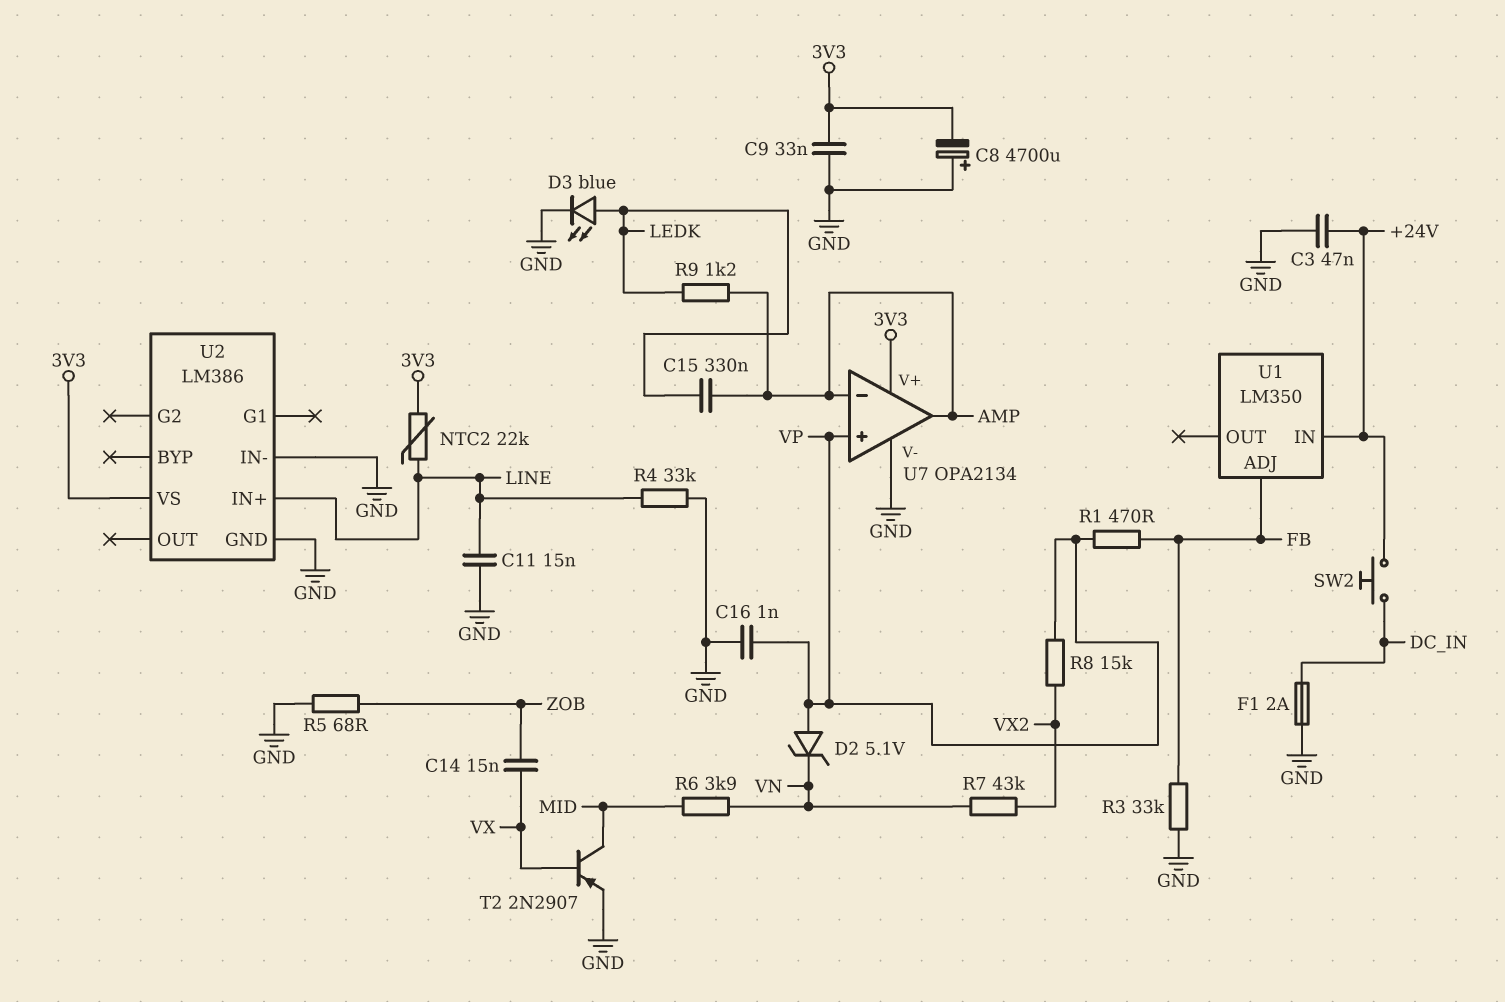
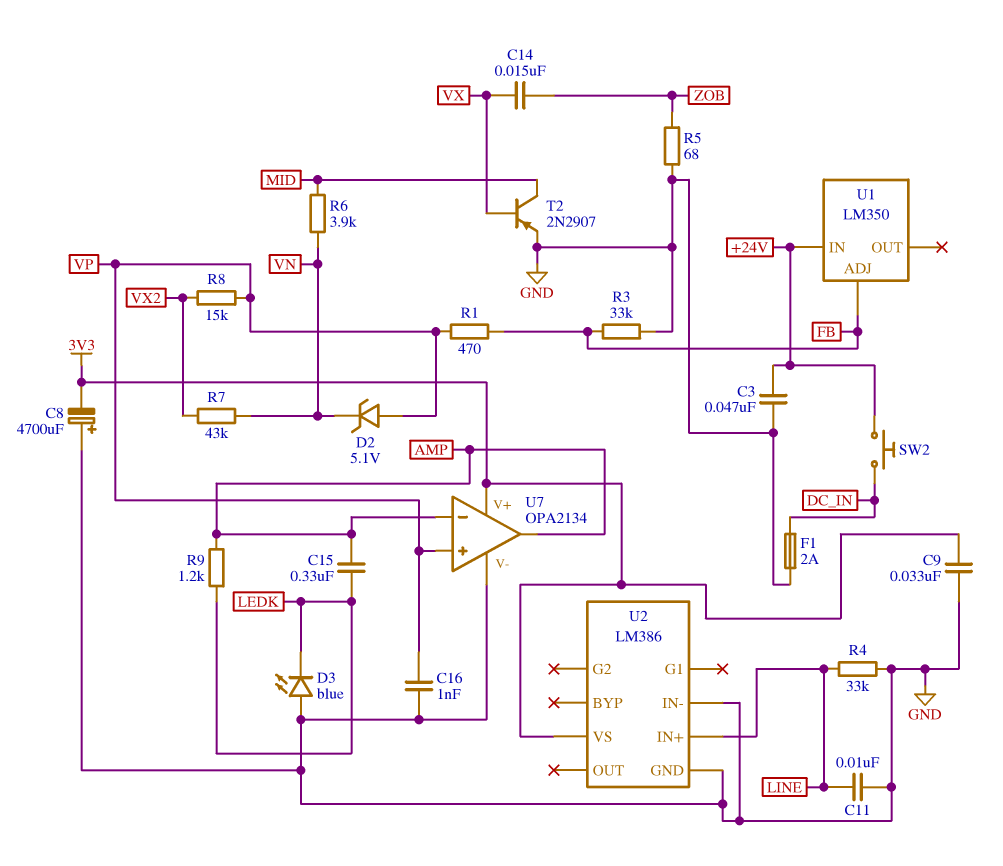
C11: 15nF (GND, LINE) -> 10nF (GND, LINE)
D3: LED blue (A LEDK, K GND) -> LED blue (A GND, K LEDK)
NTC2: 22k (3V3, LINE) -> none

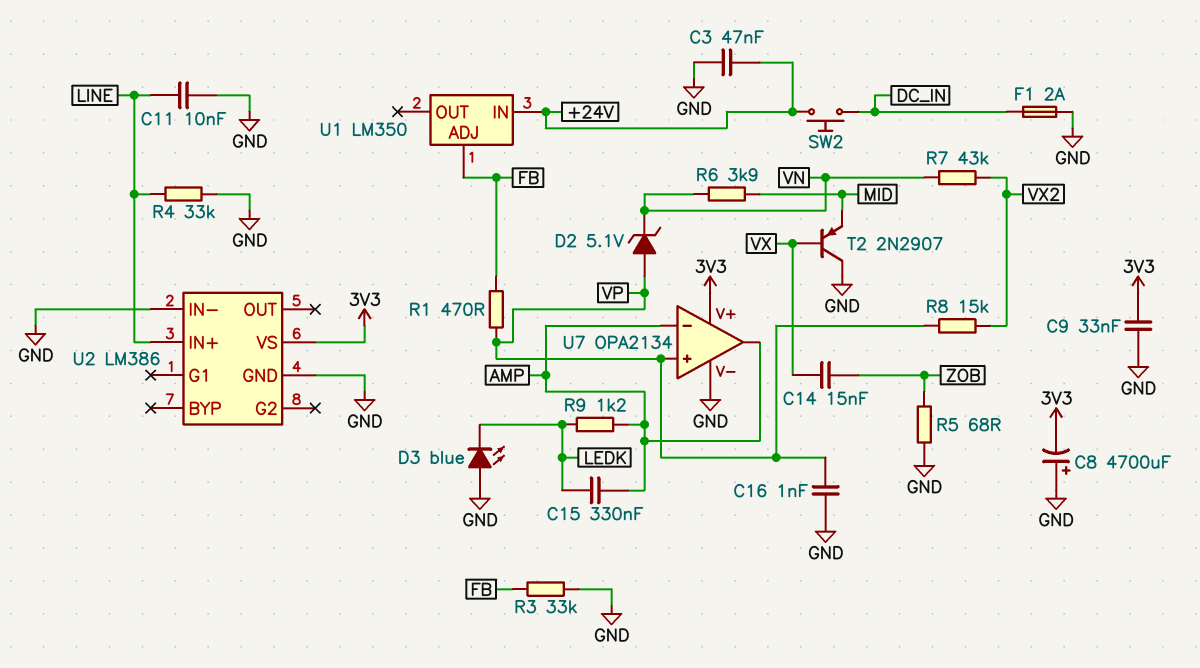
T2: PNP 2N2907 (B VX, C MID, E GND) -> PNP 2N2907 (B VX, C GND, E MID)

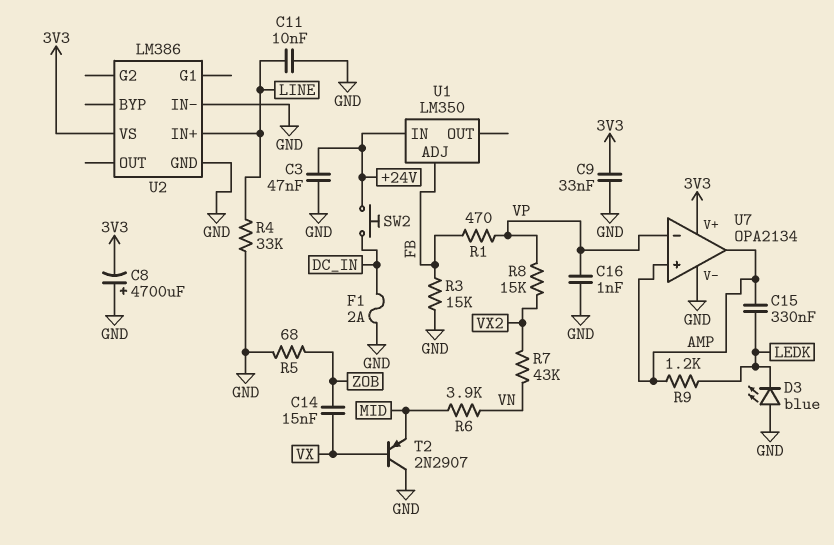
D2: zener 5.1V (A VP, K VN) -> none
R3: 33k (FB, GND) -> 15k (FB, GND)
U7 pin in+: VP -> AMP
U7 pin in-: AMP -> VP

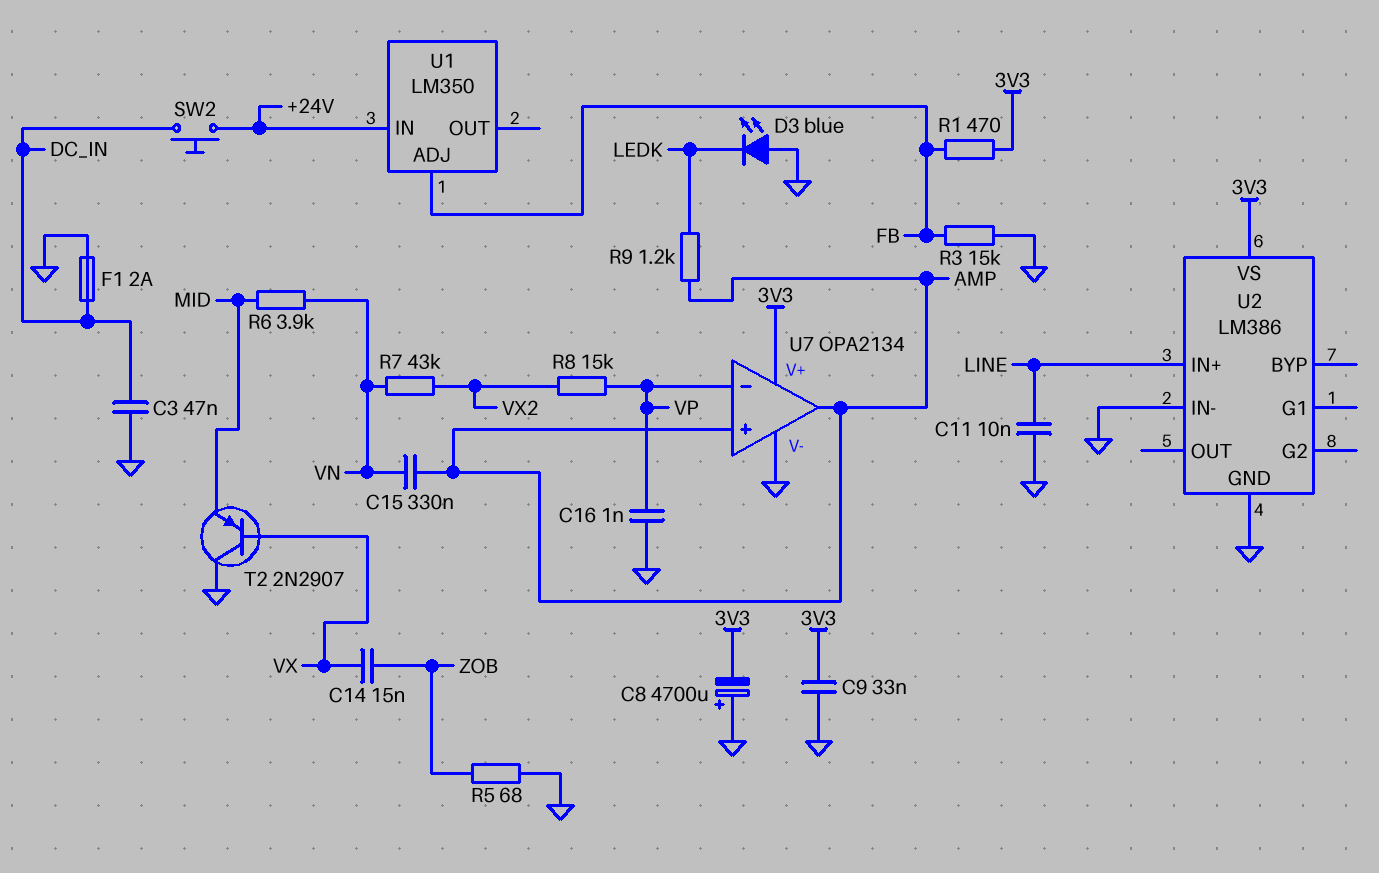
C3: 47nF (+24V, GND) -> 47nF (DC_IN, GND)
C15: 330nF (AMP, LEDK) -> 330nF (AMP, VN)
R1: 470 (FB, VP) -> 470 (3V3, FB)
R4: 33k (GND, LINE) -> none

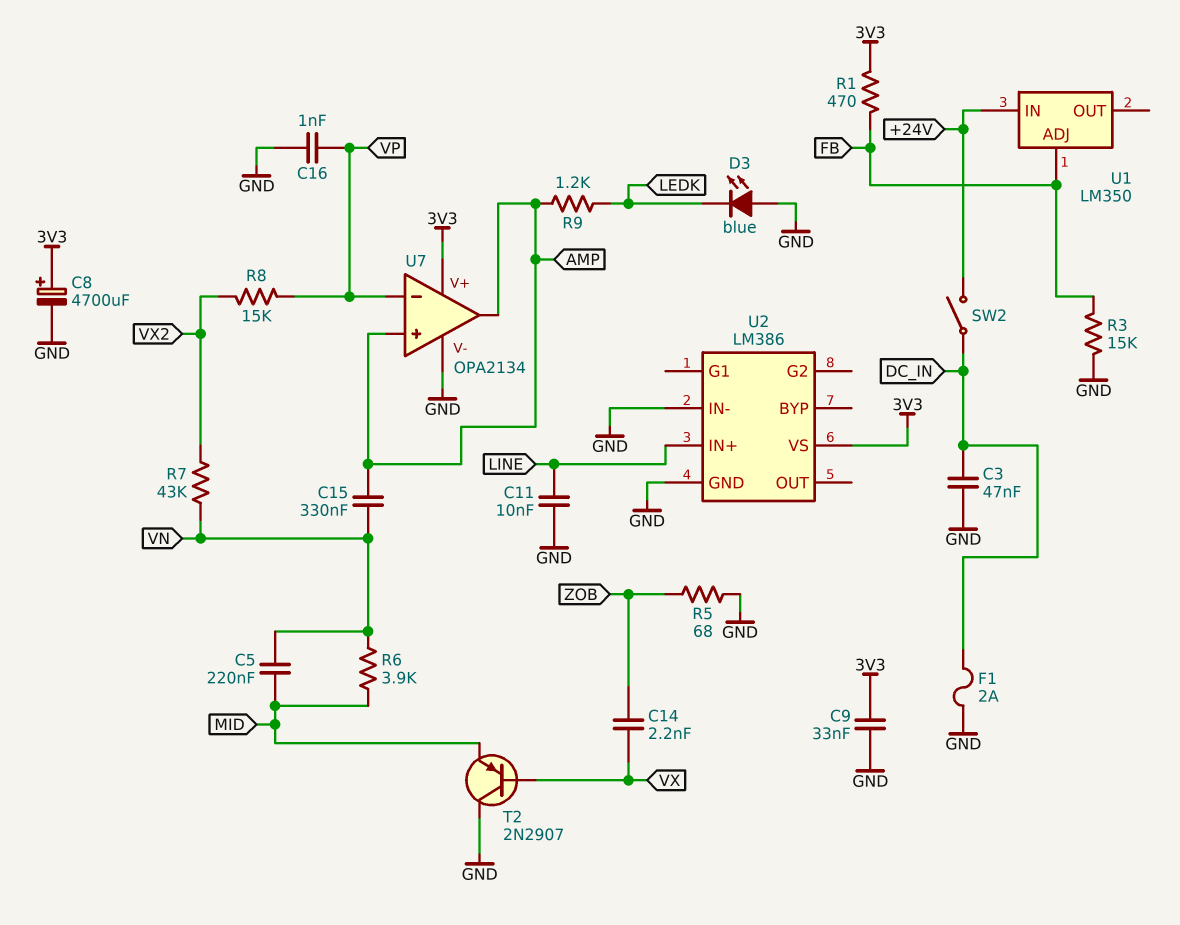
C5: none -> 220nF (MID, VN)
C8: 4700uF (plus GND, minus 3V3) -> 4700uF (plus 3V3, minus GND)
C14: 15nF (VX, ZOB) -> 2.2nF (VX, ZOB)
SW2: button (+24V, DC_IN) -> switch (+24V, DC_IN)

